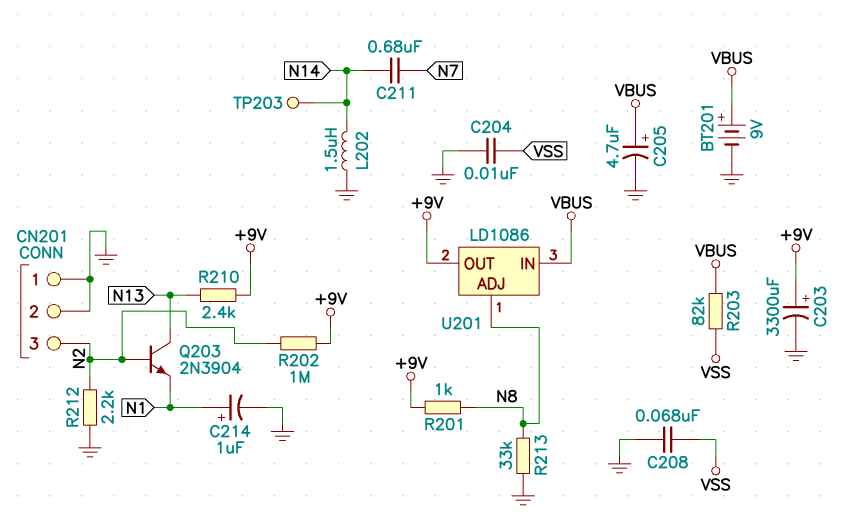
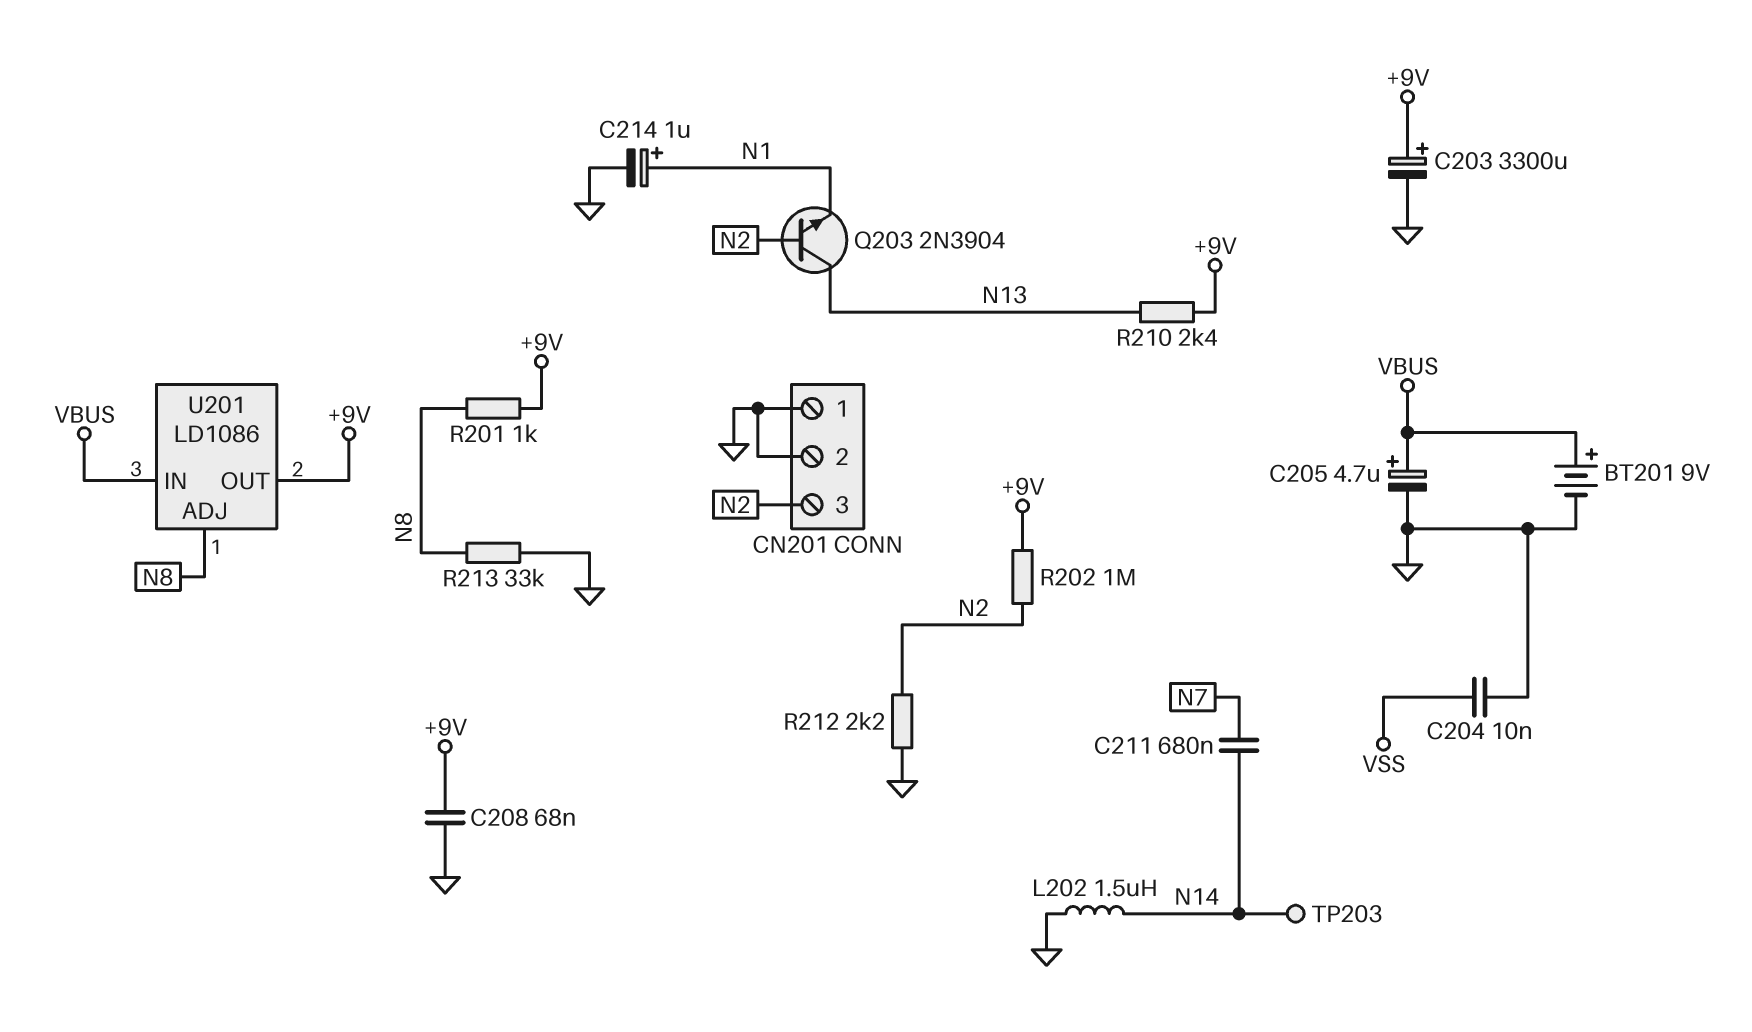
C208: 68nF (GND, VSS) -> 68nF (+9V, GND)
R203: 82k (VBUS, VSS) -> none

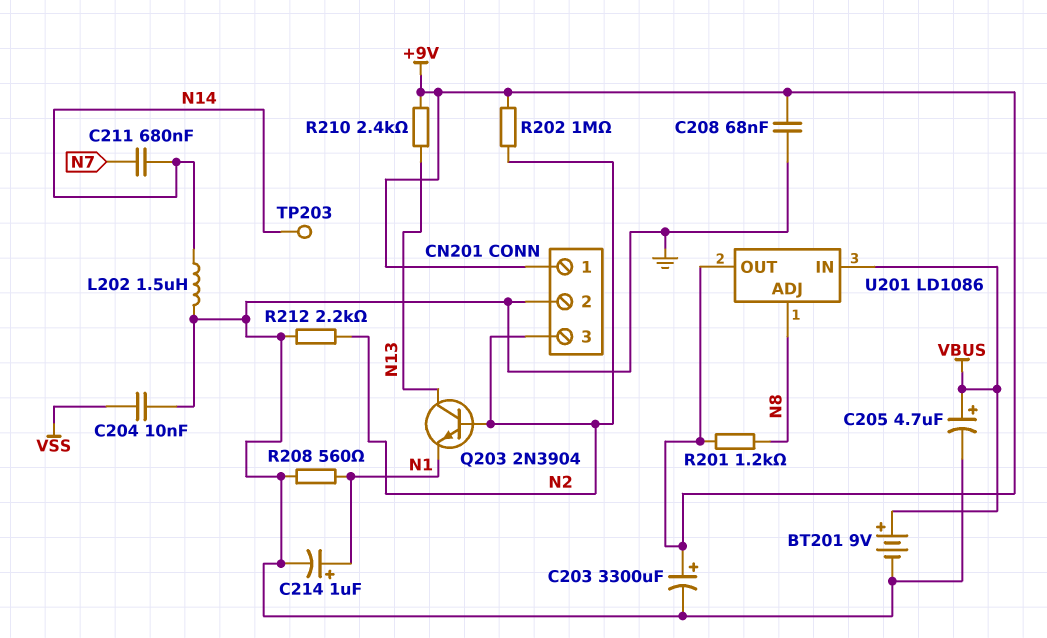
CN201 pin 1: GND -> +9V
R201: 1k (+9V, N8) -> 1.2k (+9V, N8)
R208: none -> 560 (GND, N1)
R213: 33k (GND, N8) -> none

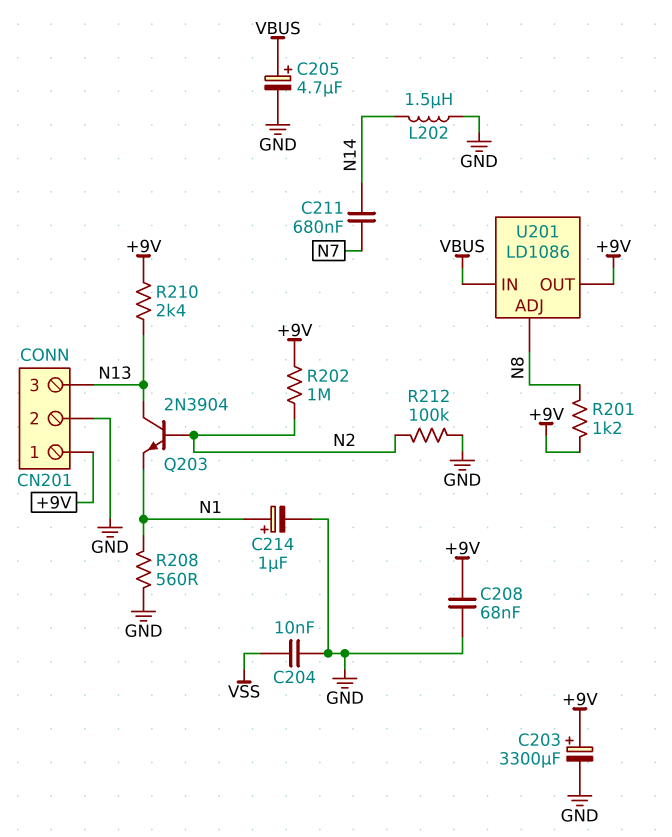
BT201: 9V (plus VBUS, minus GND) -> none
CN201 pin 3: N2 -> N13
R212: 2.2k (GND, N2) -> 100k (GND, N2)
TP203: test point (N14) -> none

